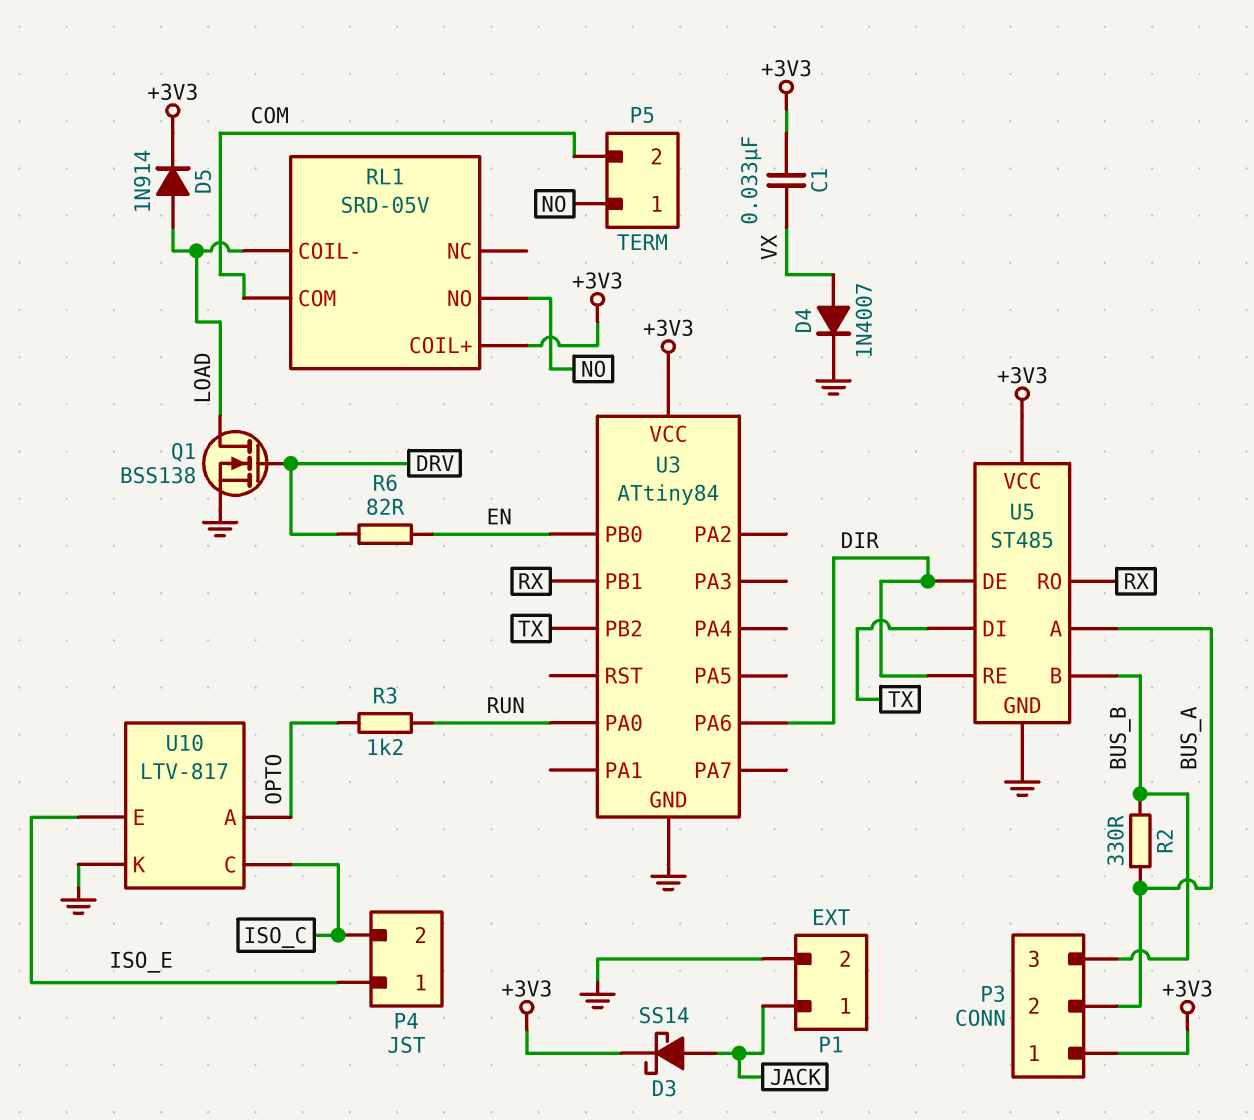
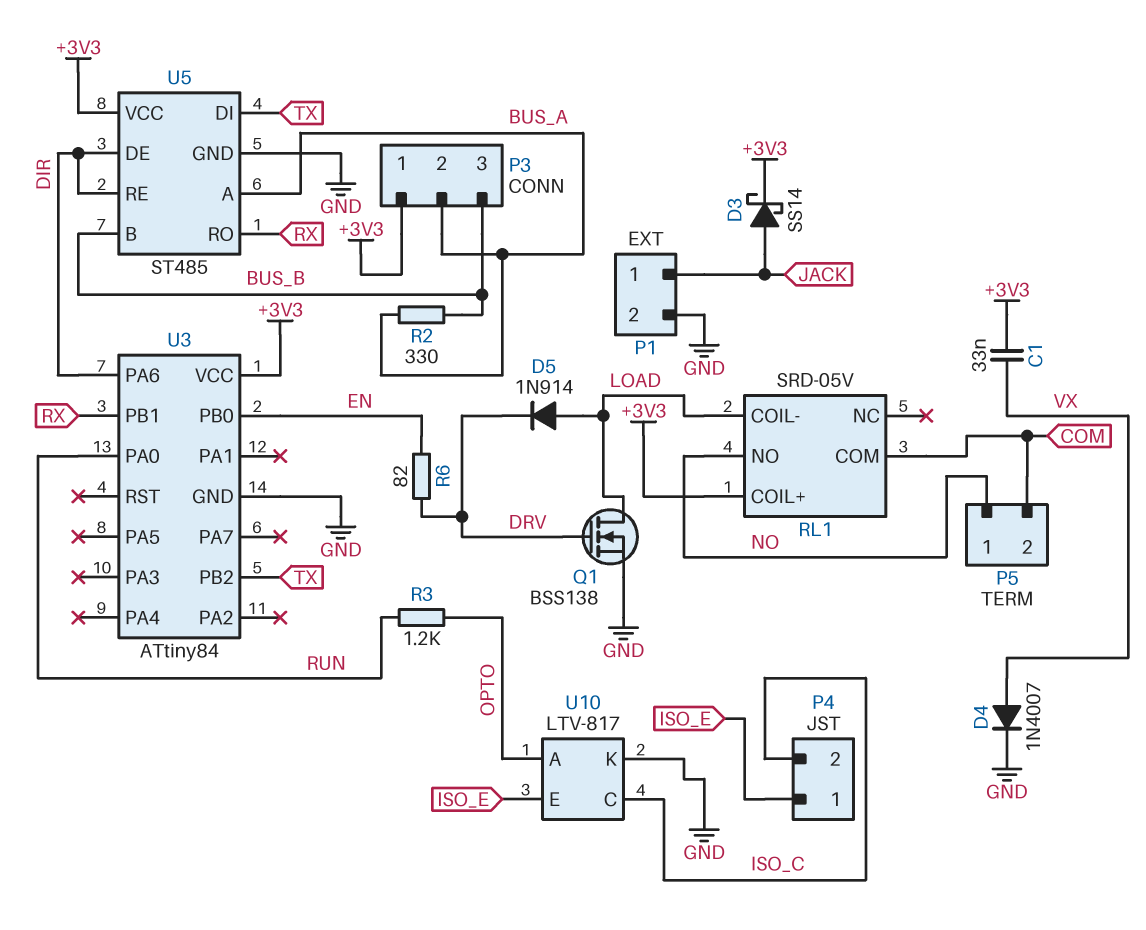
D5: diode 1N914 (A LOAD, K +3V3) -> diode 1N914 (A LOAD, K DRV)

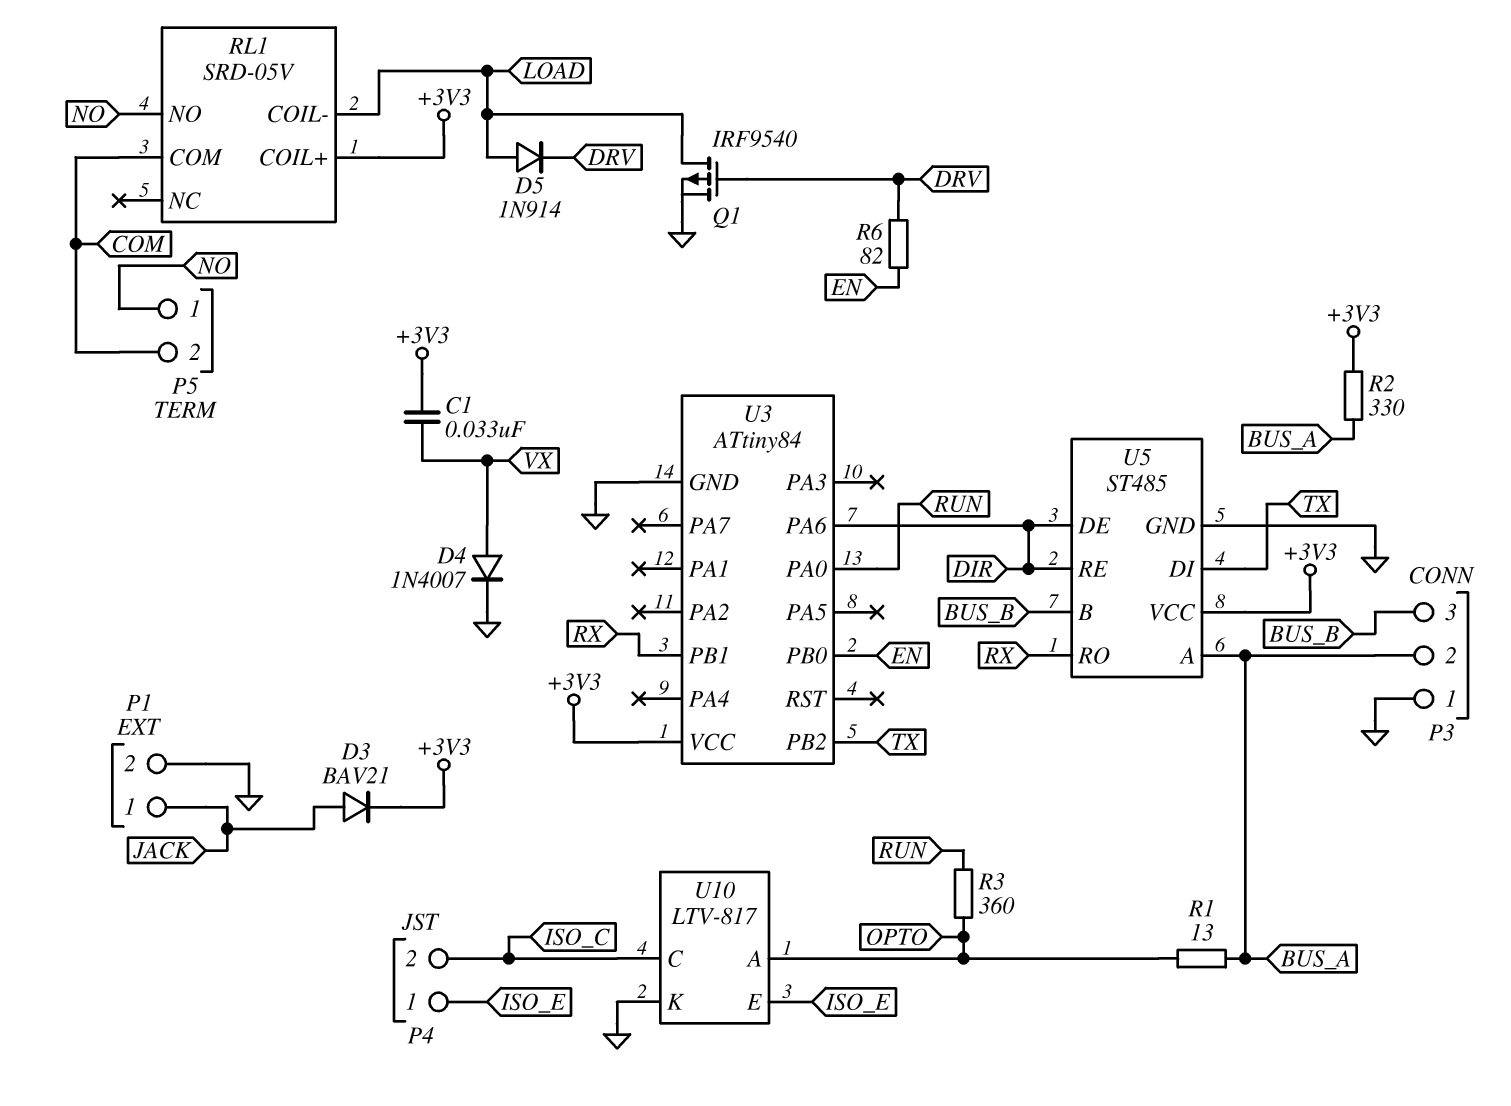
D3: schottky SS14 (A JACK, K +3V3) -> diode BAV21 (A JACK, K +3V3)
P3 pin 1: +3V3 -> GND
Q1: NMOS BSS138 (G DRV, D LOAD, S GND) -> PMOS IRF9540 (G DRV, D LOAD, S GND)
R1: none -> 13 (BUS_A, OPTO)
R2: 330 (BUS_A, BUS_B) -> 330 (+3V3, BUS_A)
R3: 1.2k (OPTO, RUN) -> 360 (OPTO, RUN)

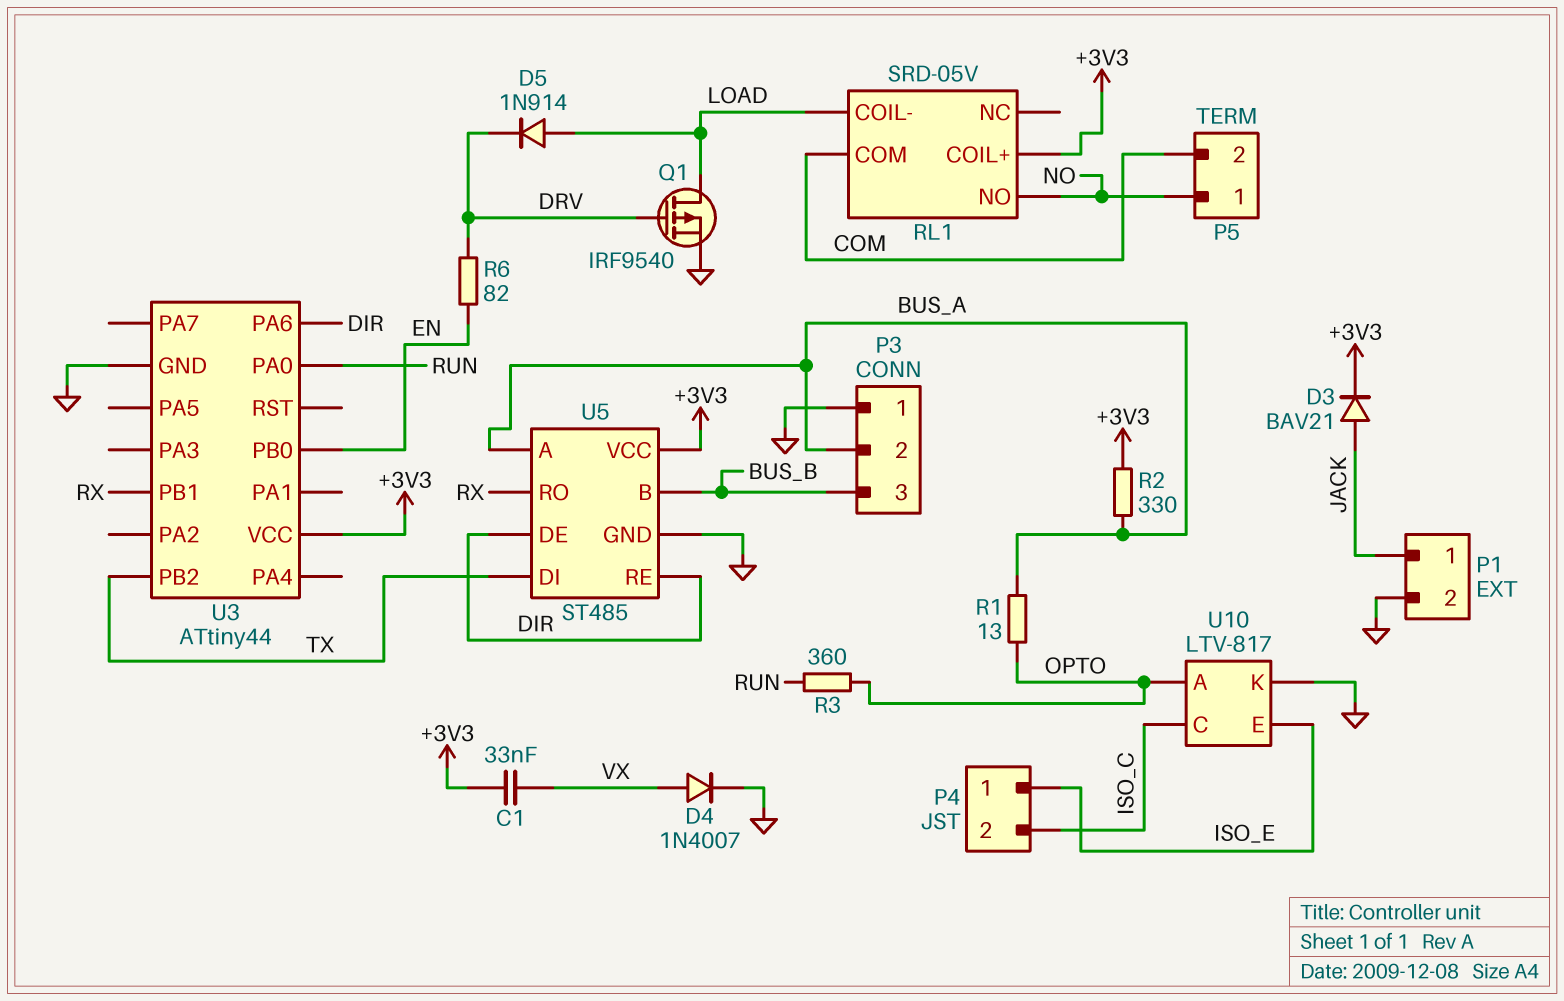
U3: ATtiny84 -> ATtiny44

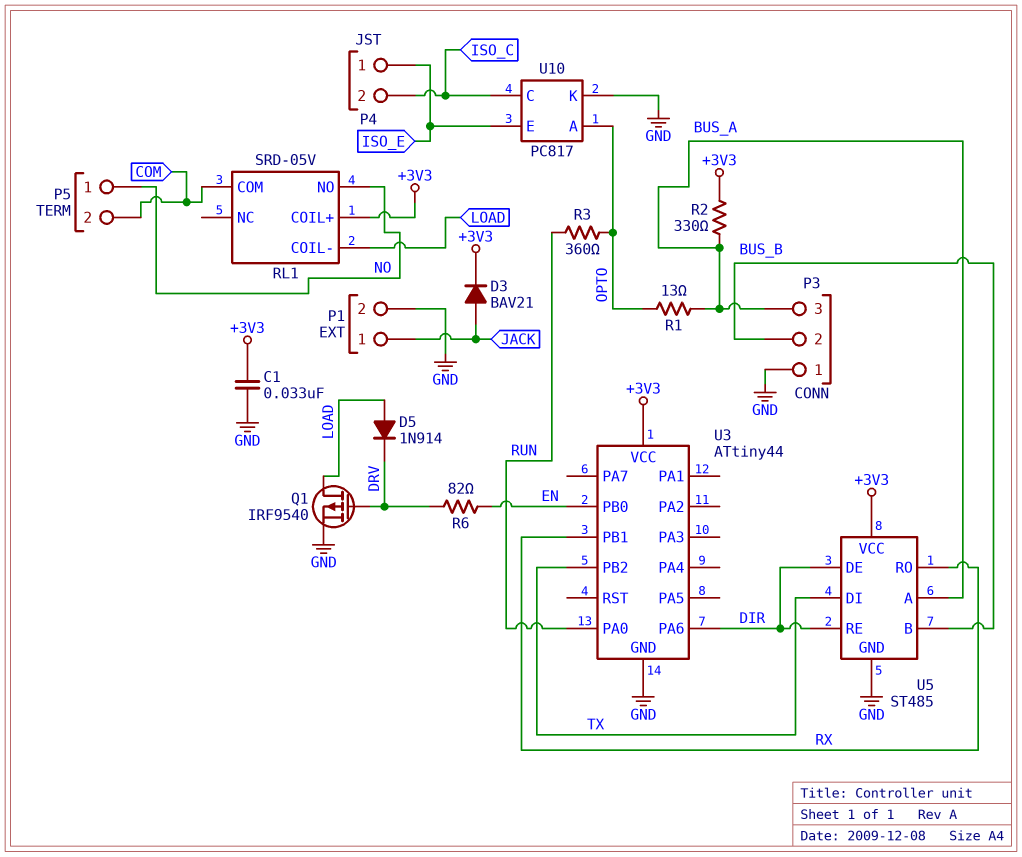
C1: 33nF (+3V3, VX) -> 33nF (+3V3, GND)
D4: diode 1N4007 (A VX, K GND) -> none
P3 pin 2: BUS_A -> BUS_B
P3 pin 3: BUS_B -> BUS_A
U10: LTV-817 -> PC817

